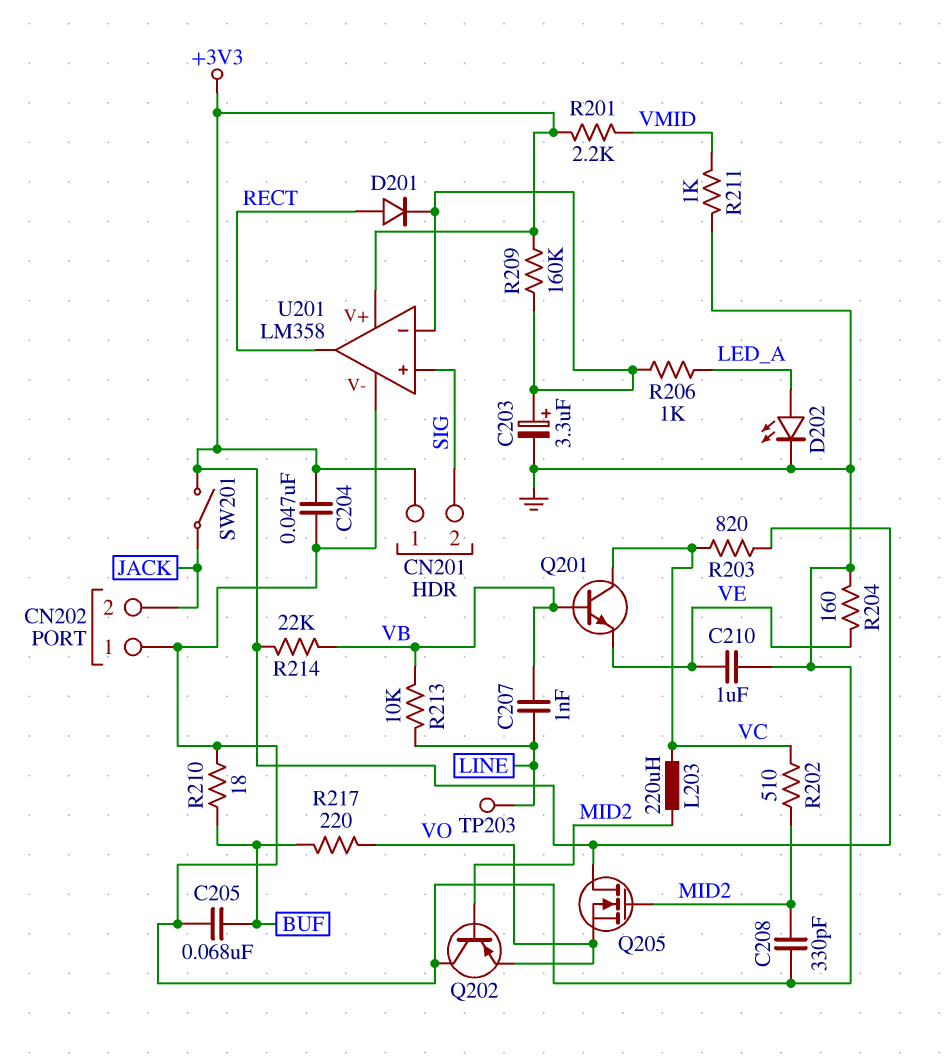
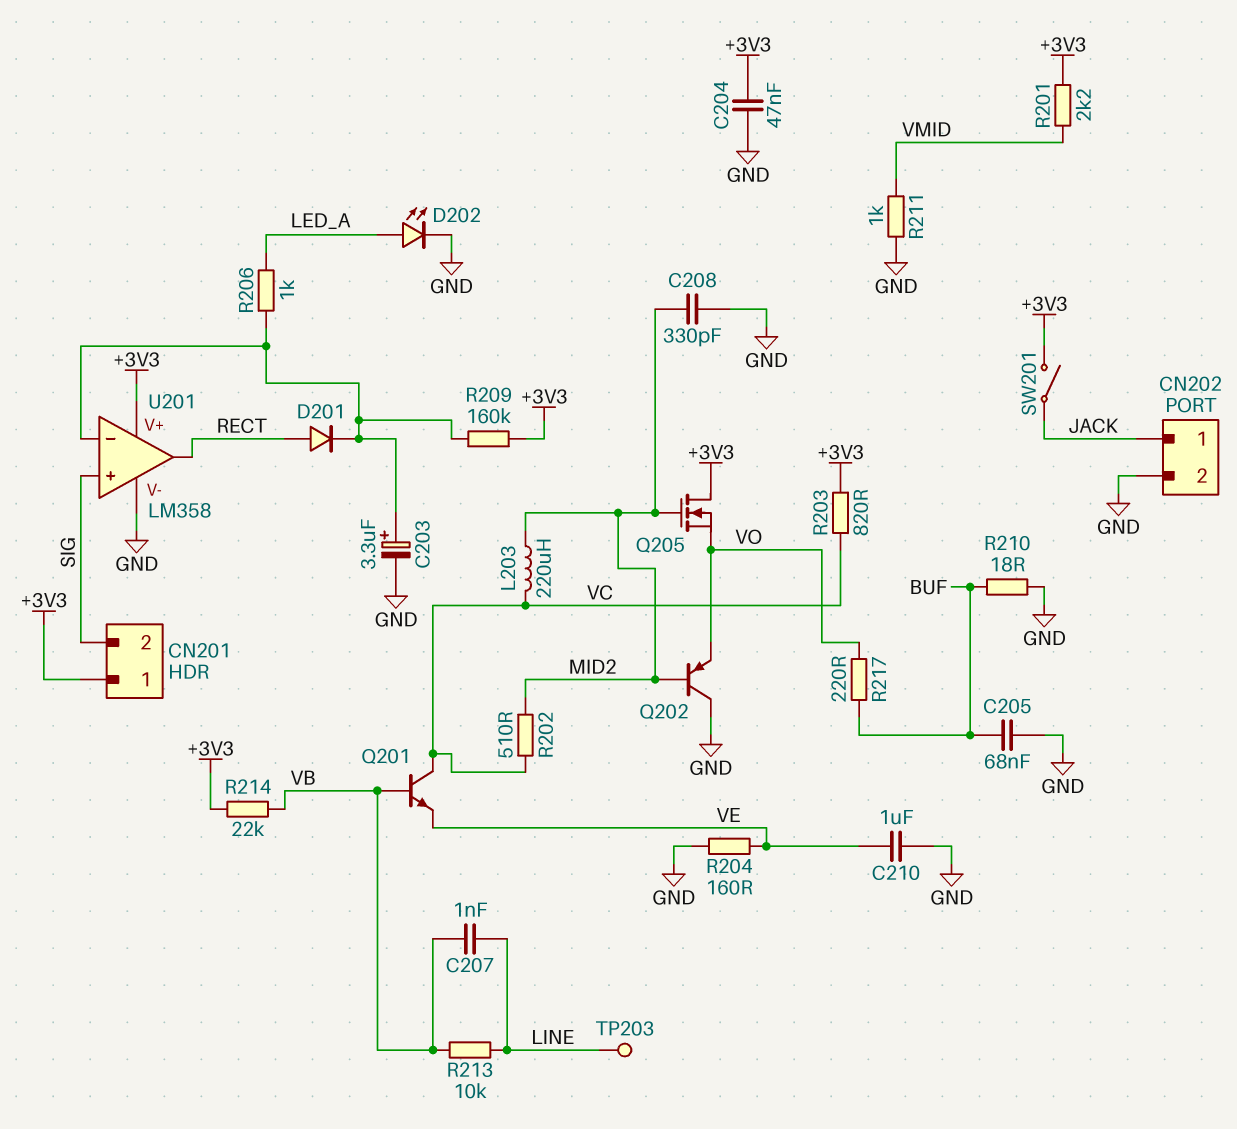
CN202 pin 1: GND -> JACK
CN202 pin 2: JACK -> GND

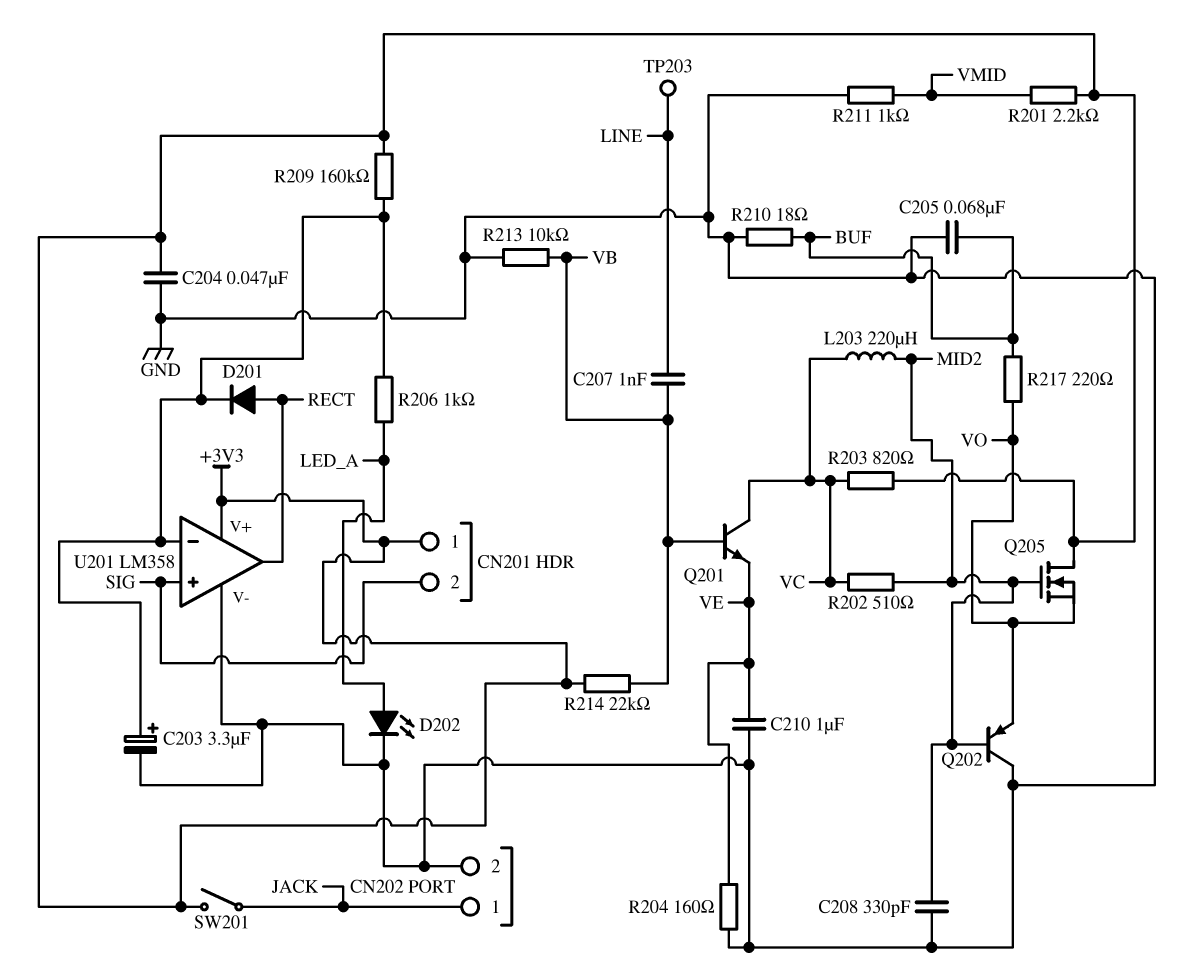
R213: 10k (LINE, VB) -> 10k (GND, VB)

